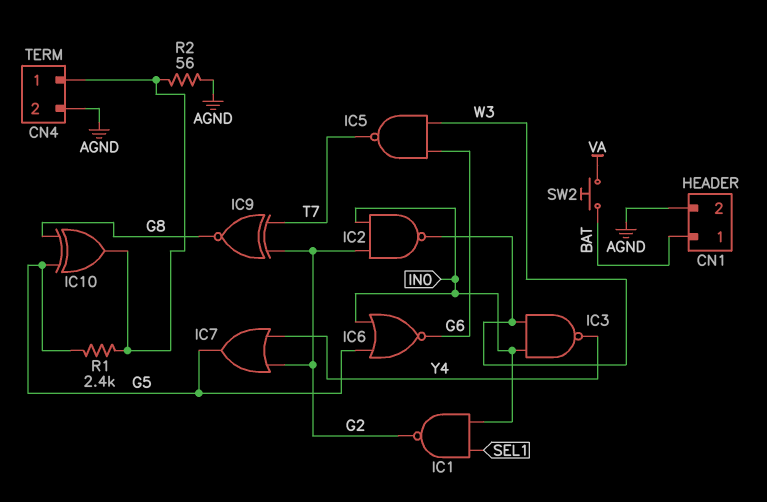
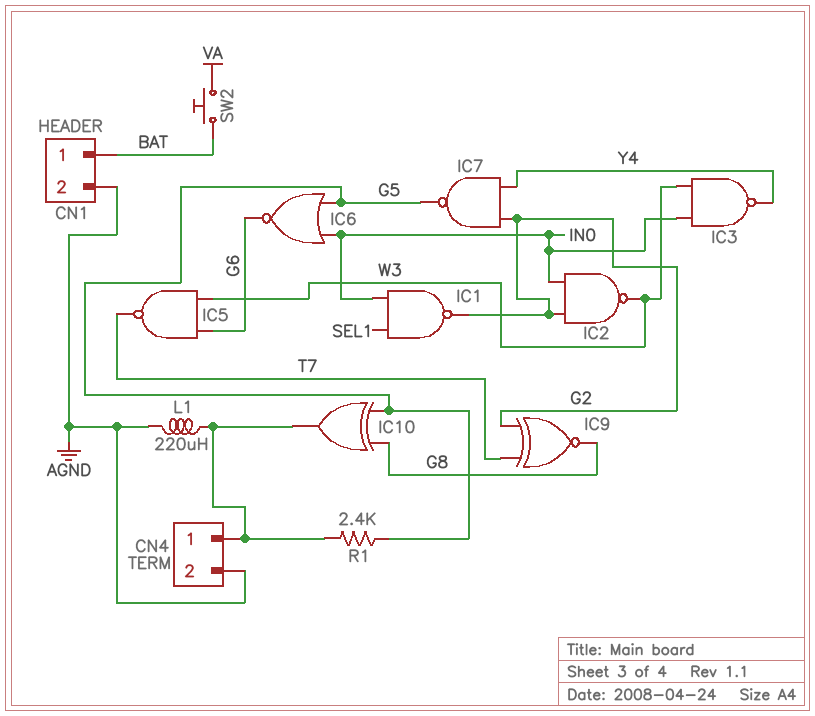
IC7: OR (in G2, in Y4, out G5) -> NAND (in G2, in Y4, out G5)
L1: none -> 220uH (AGND, CN4/1)
R2: 56 (AGND, CN4/1) -> none

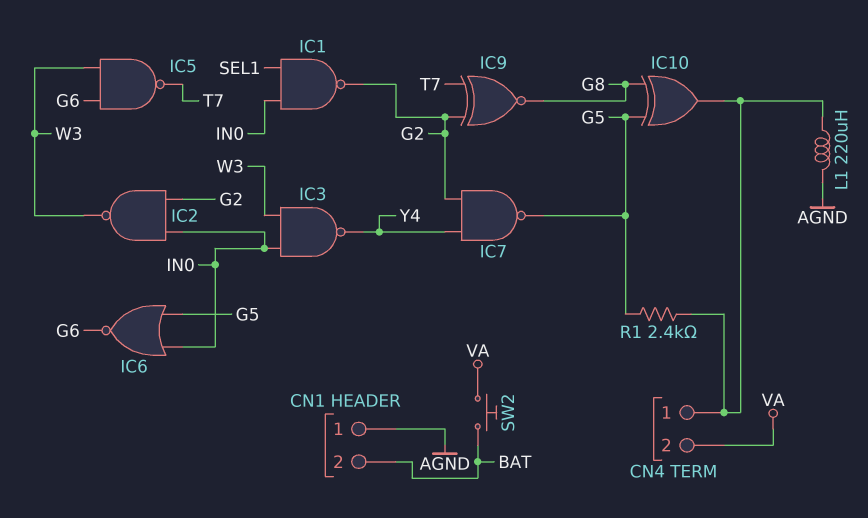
CN1 pin 1: BAT -> AGND
CN1 pin 2: AGND -> BAT
CN4 pin 2: AGND -> VA

